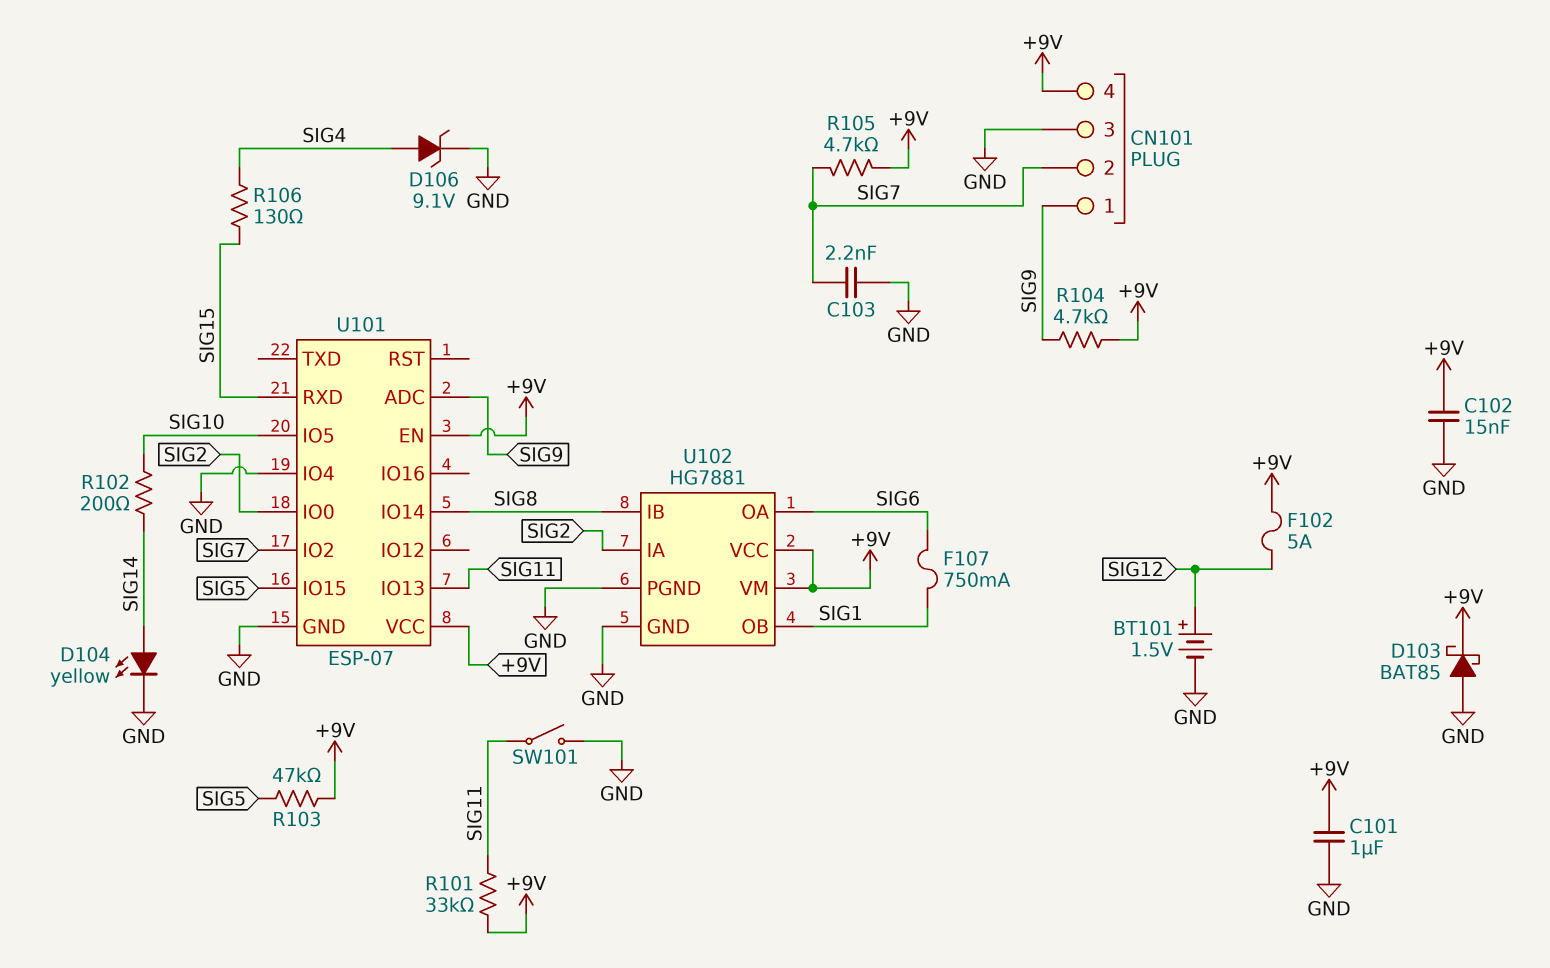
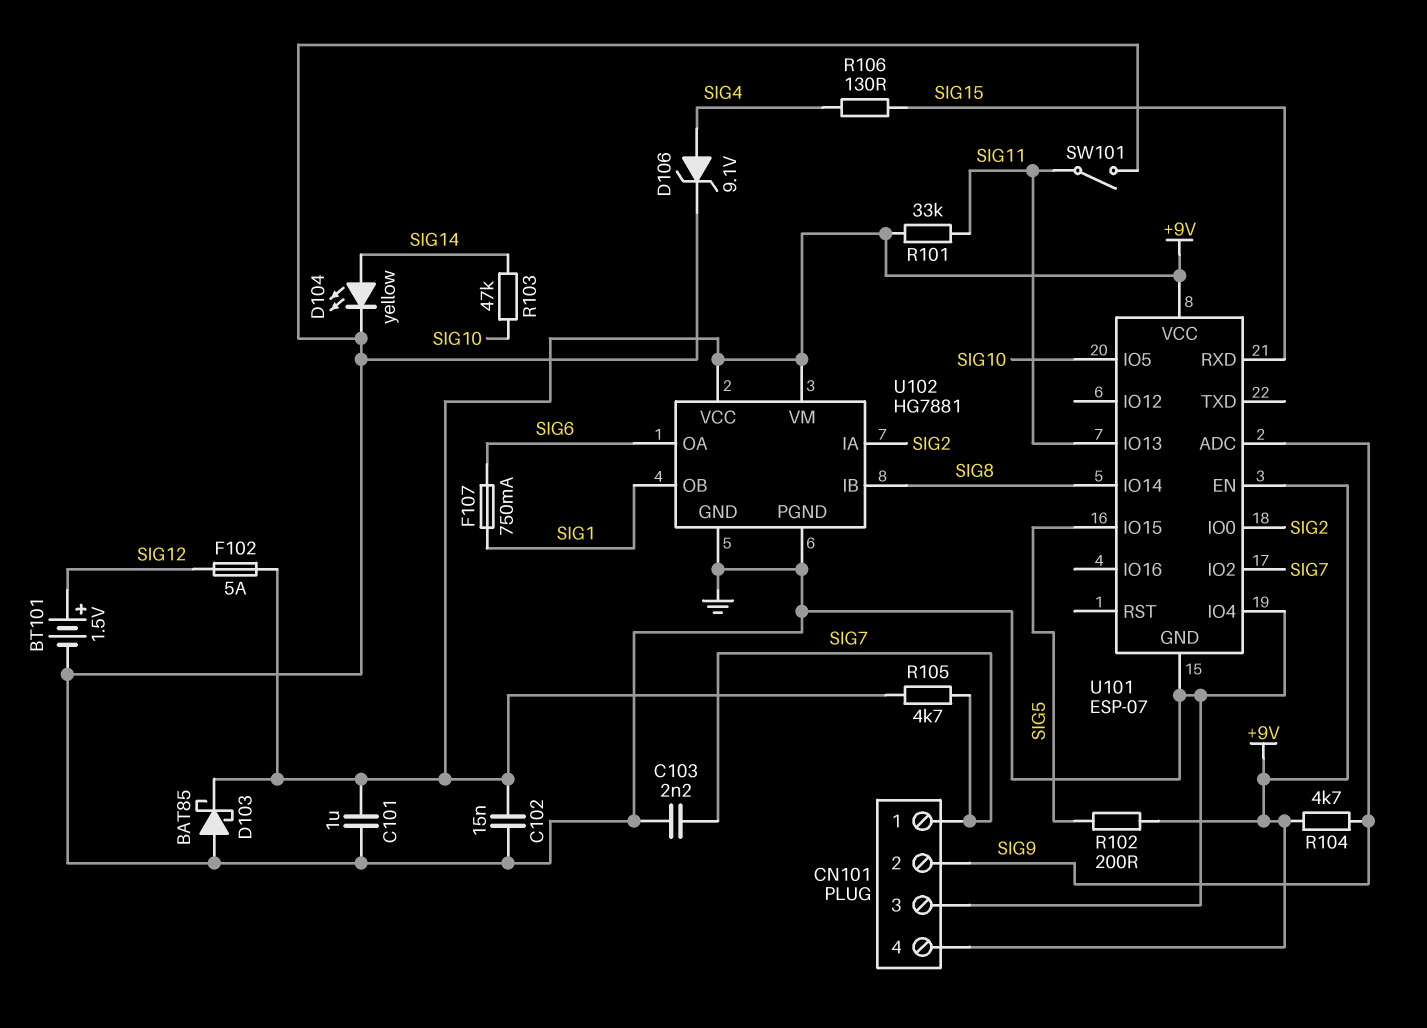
CN101 pin 1: SIG9 -> SIG7
CN101 pin 2: SIG7 -> SIG9
R102: 200 (SIG10, SIG14) -> 200 (+9V, SIG5)
R103: 47k (+9V, SIG5) -> 47k (SIG10, SIG14)

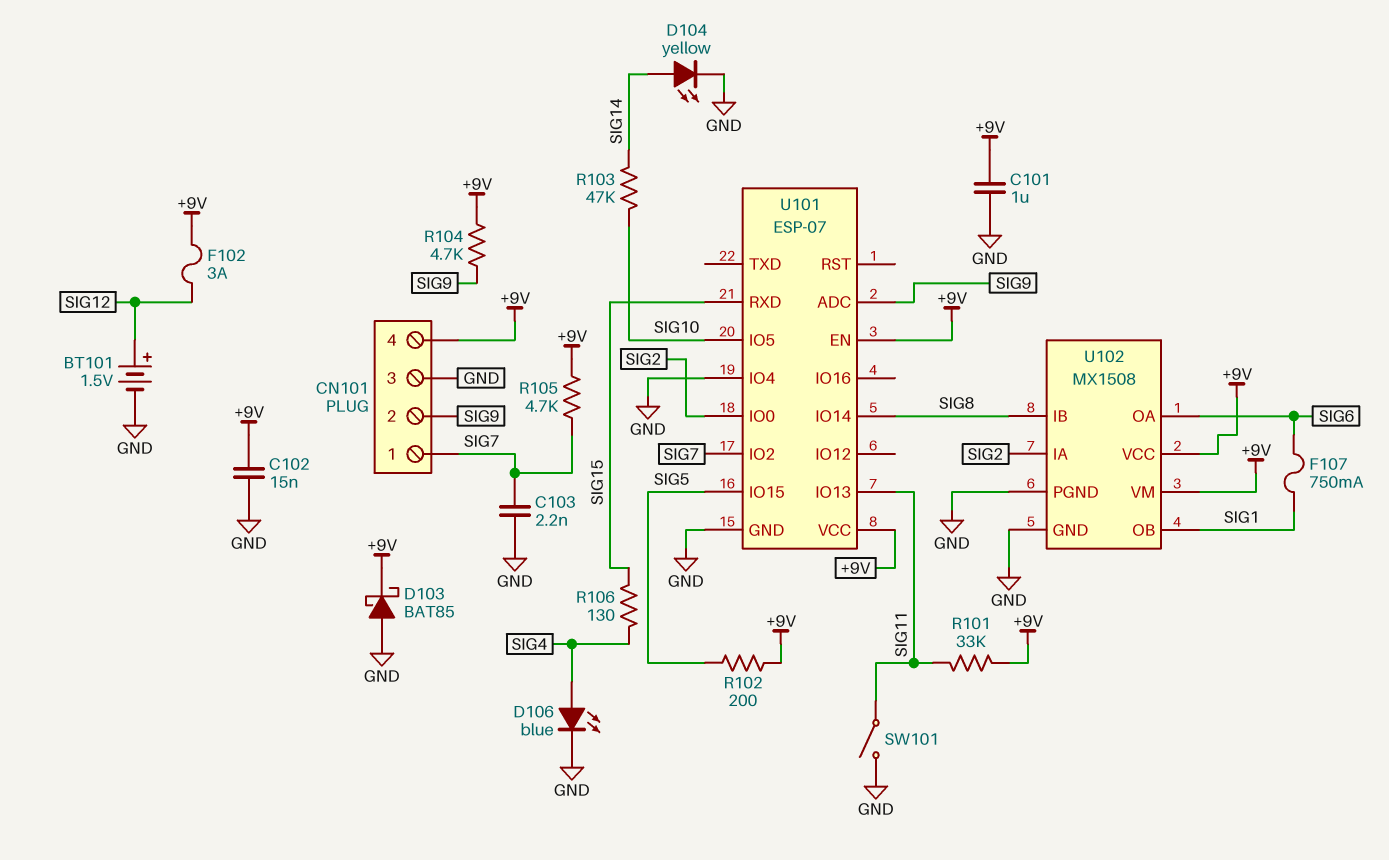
D106: zener 9.1V (A SIG4, K GND) -> LED blue (A SIG4, K GND)
F102: 5A (+9V, SIG12) -> 3A (+9V, SIG12)
U102: HG7881 -> MX1508

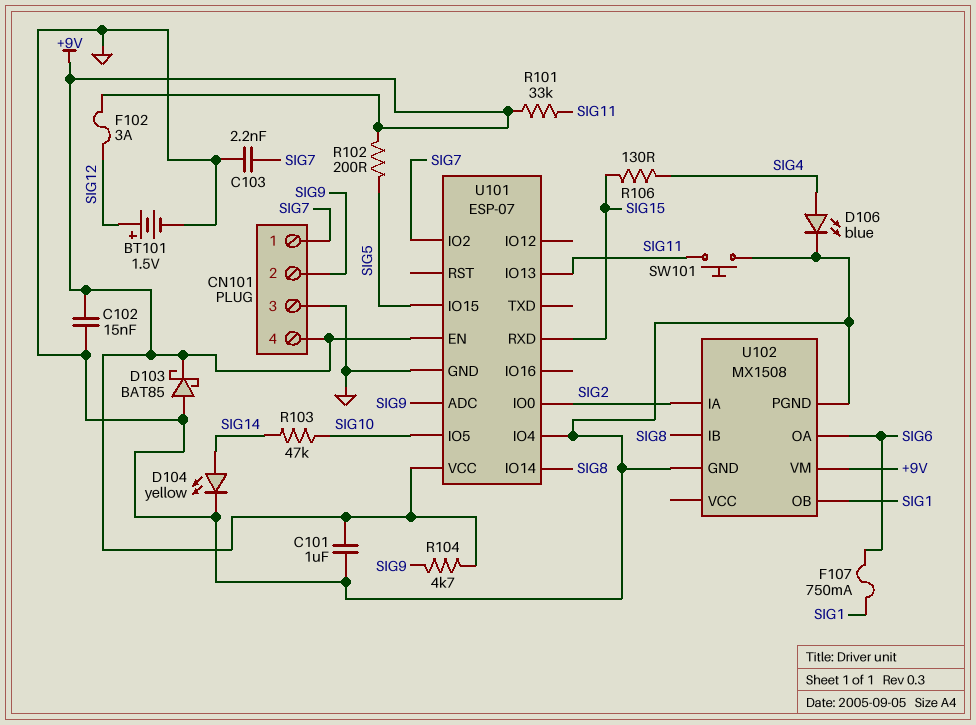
R105: 4.7k (+9V, SIG7) -> none
SW101: switch (GND, SIG11) -> button (GND, SIG11)
U102 pin VCC: +9V -> none

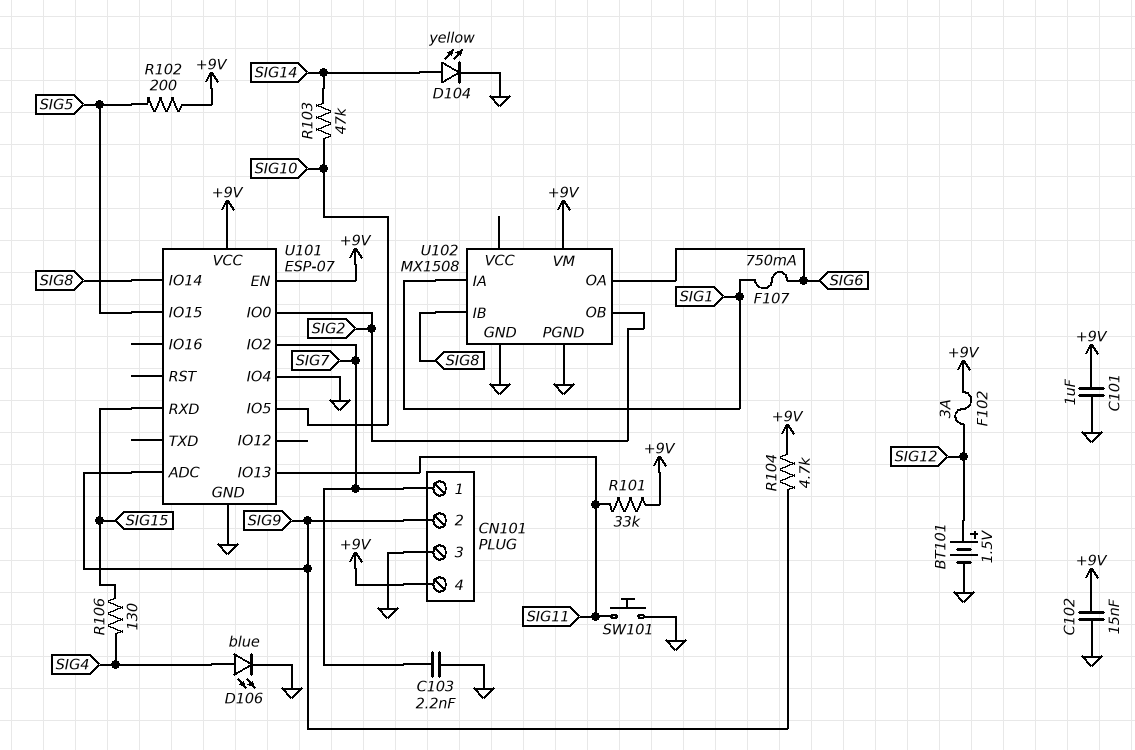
D103: schottky BAT85 (A GND, K +9V) -> none
U102 pin IA: SIG2 -> SIG1
U102 pin OB: SIG1 -> SIG2

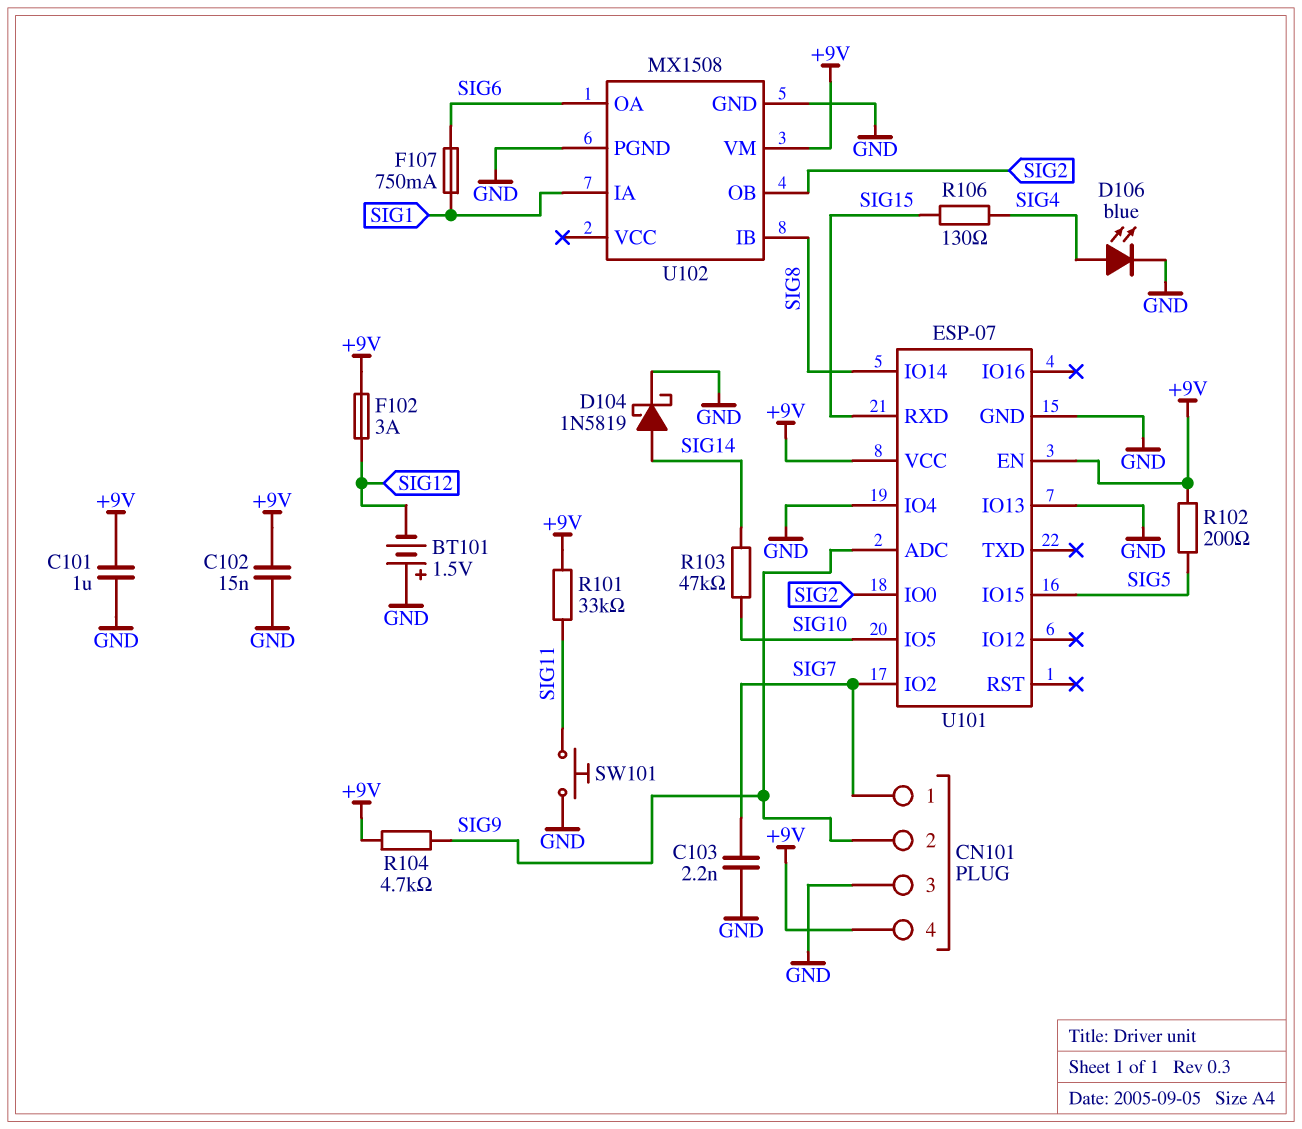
BT101: 1.5V (plus SIG12, minus GND) -> 1.5V (plus GND, minus SIG12)
D104: LED yellow (A SIG14, K GND) -> schottky 1N5819 (A SIG14, K GND)
U101 pin IO13: SIG11 -> GND

